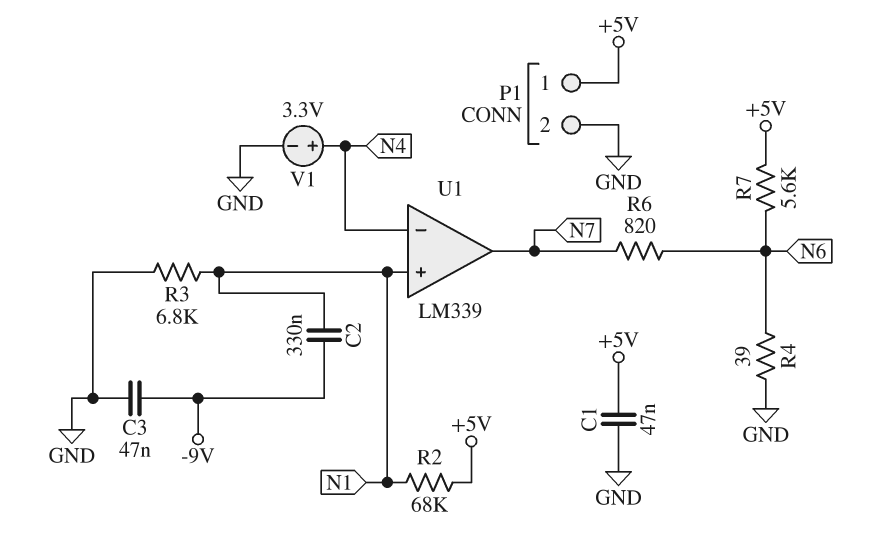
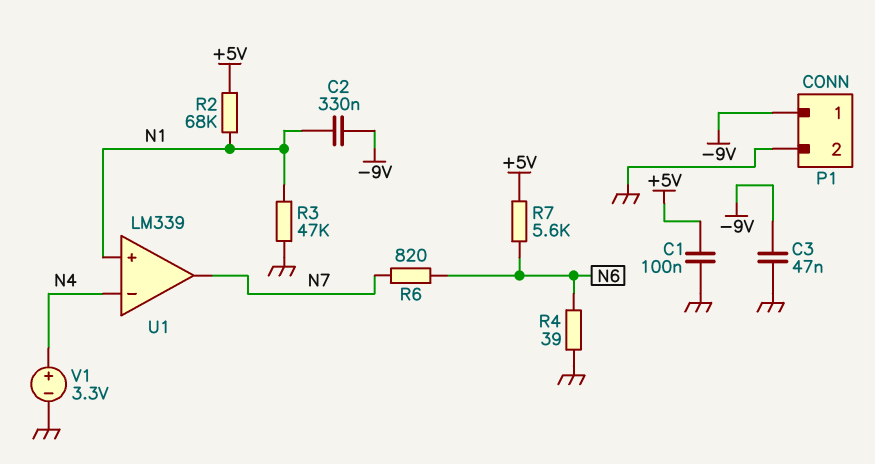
C1: 47nF (+5V, GND) -> 100nF (+5V, GND)
P1 pin 1: +5V -> -9V
R3: 6.8k (GND, N1) -> 47k (GND, N1)

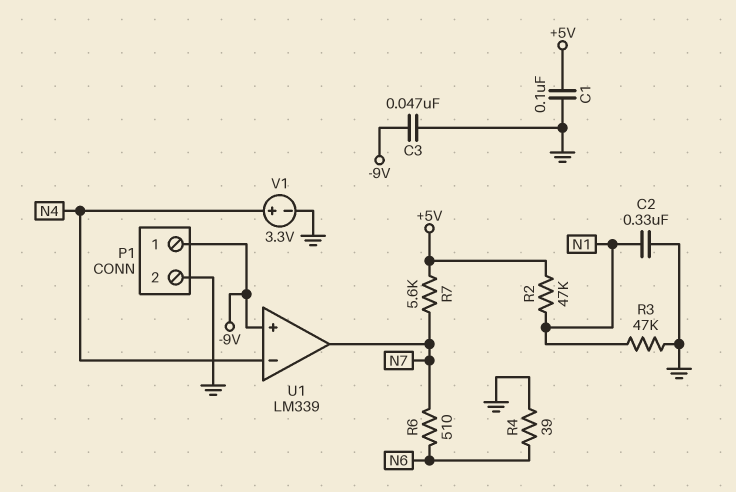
C2: 330nF (-9V, N1) -> 330nF (GND, N1)
R2: 68k (+5V, N1) -> 47k (+5V, N1)
R6: 820 (N6, N7) -> 510 (N6, N7)
R7: 5.6k (+5V, N6) -> 5.6k (+5V, N7)
U1 pin in+: N1 -> -9V

